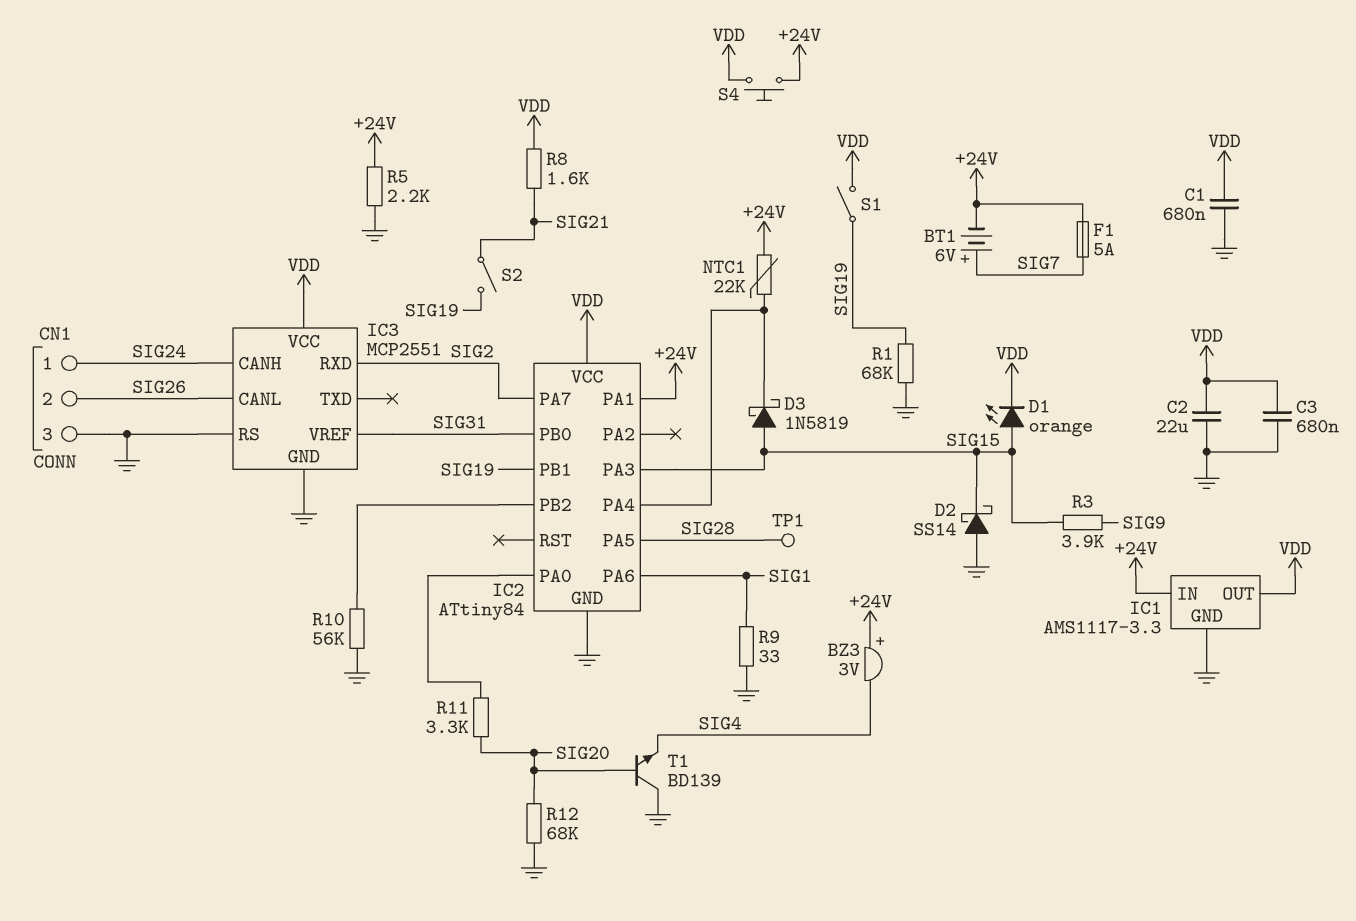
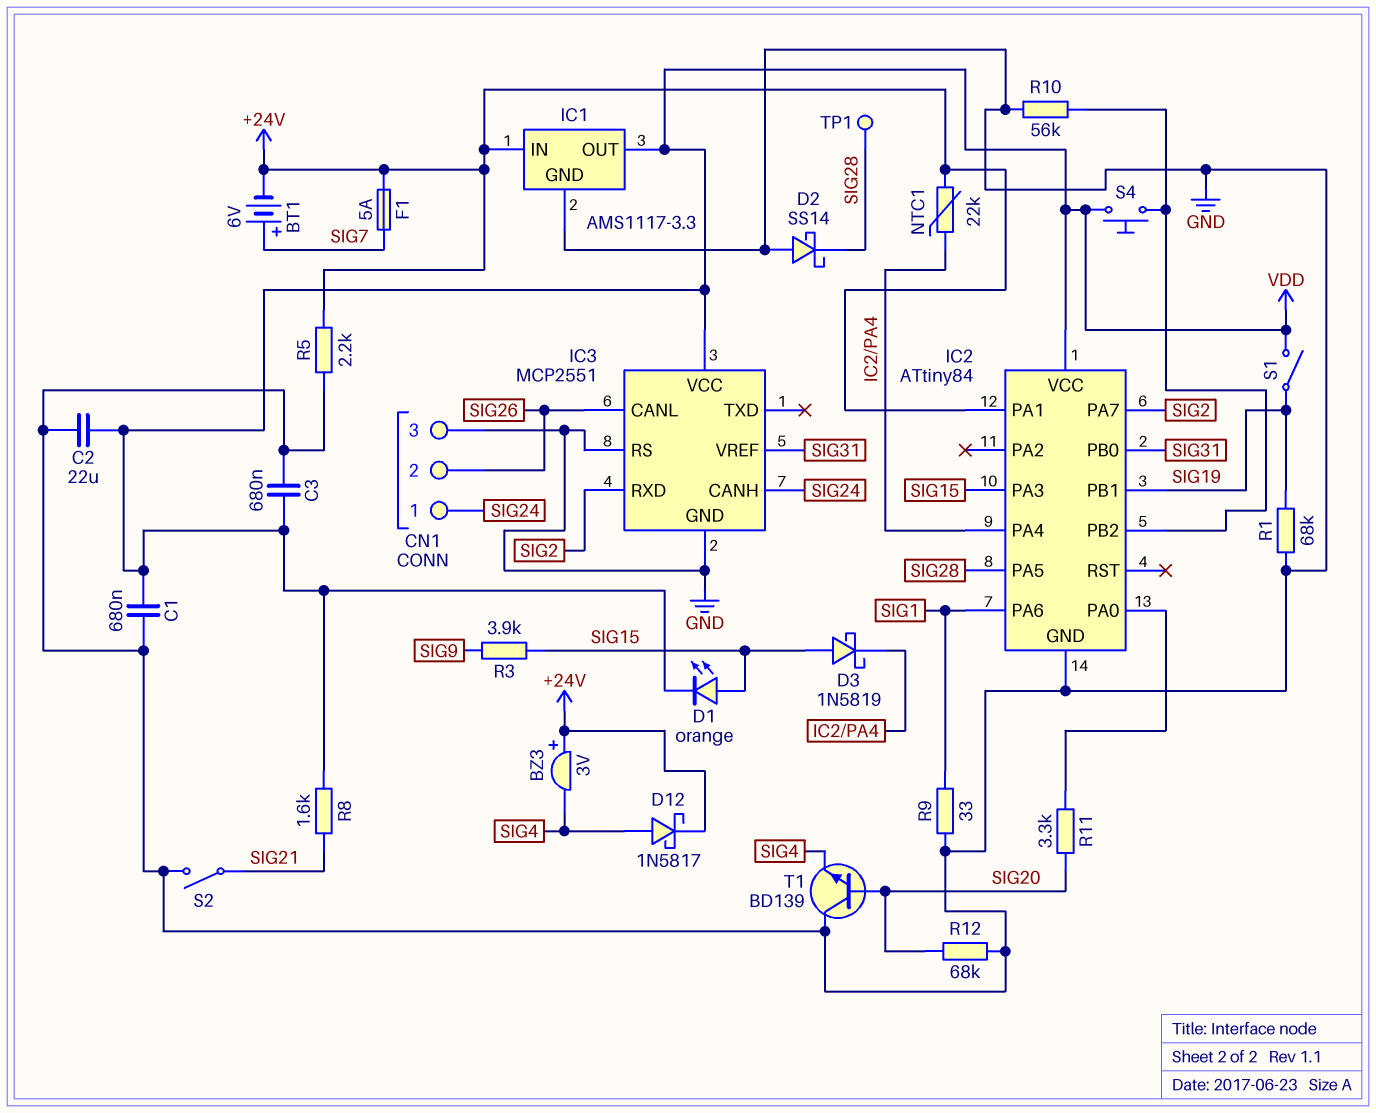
D2: schottky SS14 (A GND, K SIG15) -> schottky SS14 (A GND, K SIG28)
D12: none -> schottky 1N5817 (A SIG4, K +24V)
S2: switch (SIG19, SIG21) -> switch (GND, SIG21)
S4: button (+24V, VDD) -> button (IC2/PB2, VDD)

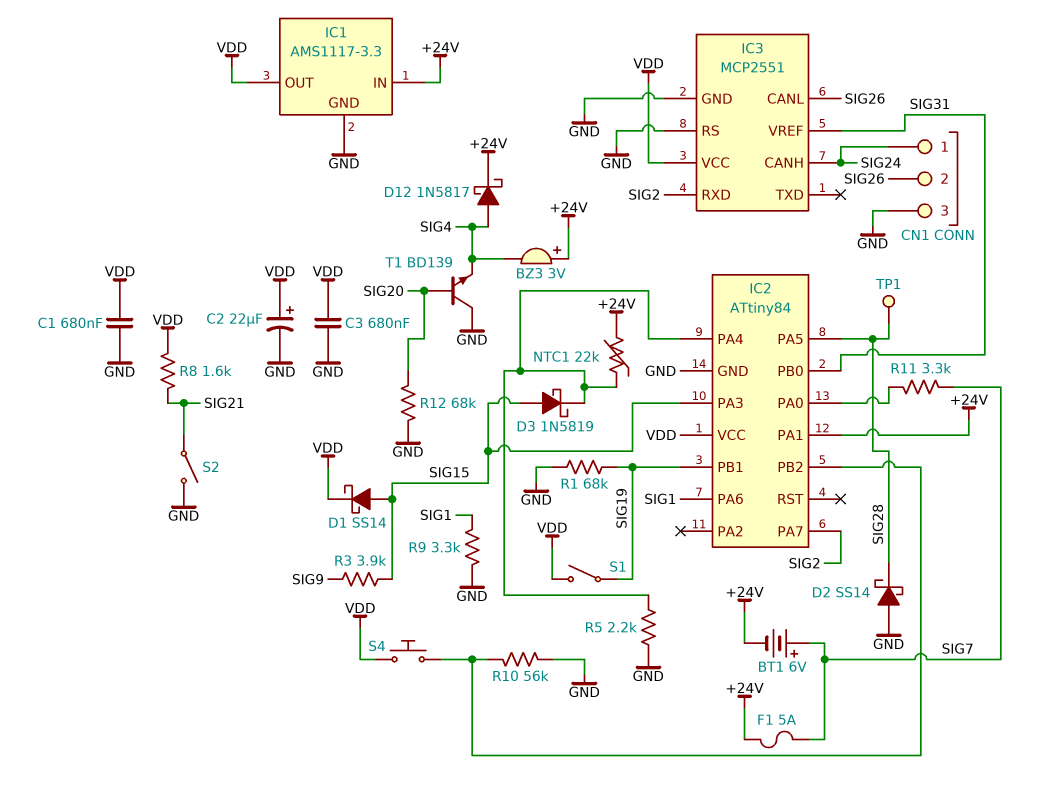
C2: 22uF (GND, VDD) -> 22uF (plus VDD, minus GND)
D1: LED orange (A SIG15, K VDD) -> schottky SS14 (A SIG15, K VDD)
R5: 2.2k (+24V, GND) -> 2.2k (GND, IC2/PA4)
R9: 33 (GND, SIG1) -> 3.3k (GND, SIG1)
R11: 3.3k (IC2/PA0, SIG20) -> 3.3k (IC2/PA0, SIG7)

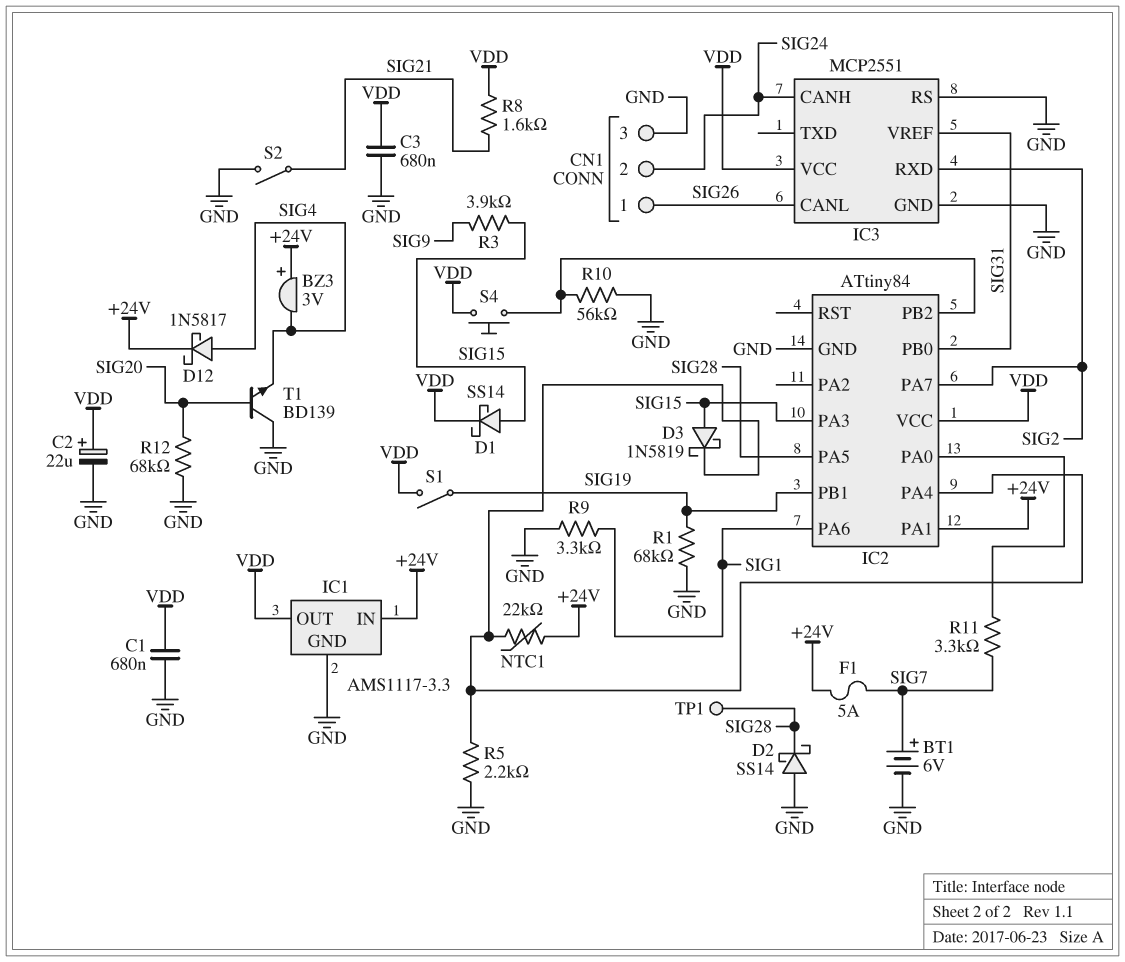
BT1: 6V (plus SIG7, minus +24V) -> 6V (plus SIG7, minus GND)
CN1 pin 1: SIG24 -> SIG26
CN1 pin 2: SIG26 -> SIG24

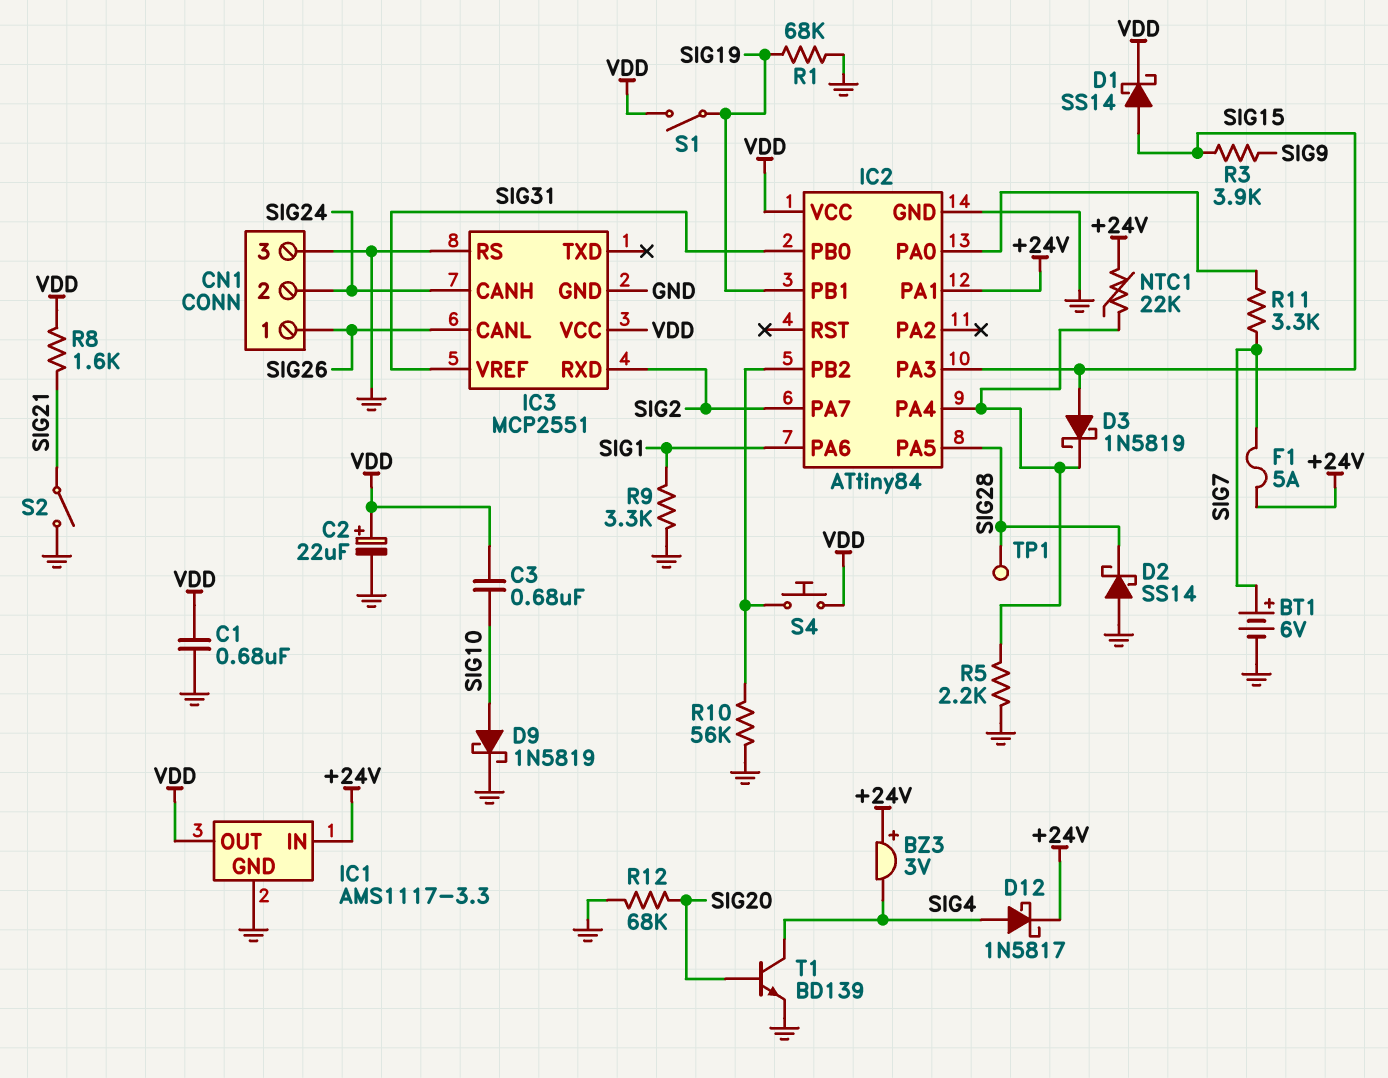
C3: 680nF (GND, VDD) -> 680nF (SIG10, VDD)
D9: none -> schottky 1N5819 (A SIG10, K GND)
T1: NPN BD139 (B SIG20, C GND, E SIG4) -> NPN BD139 (B SIG20, C SIG4, E GND)

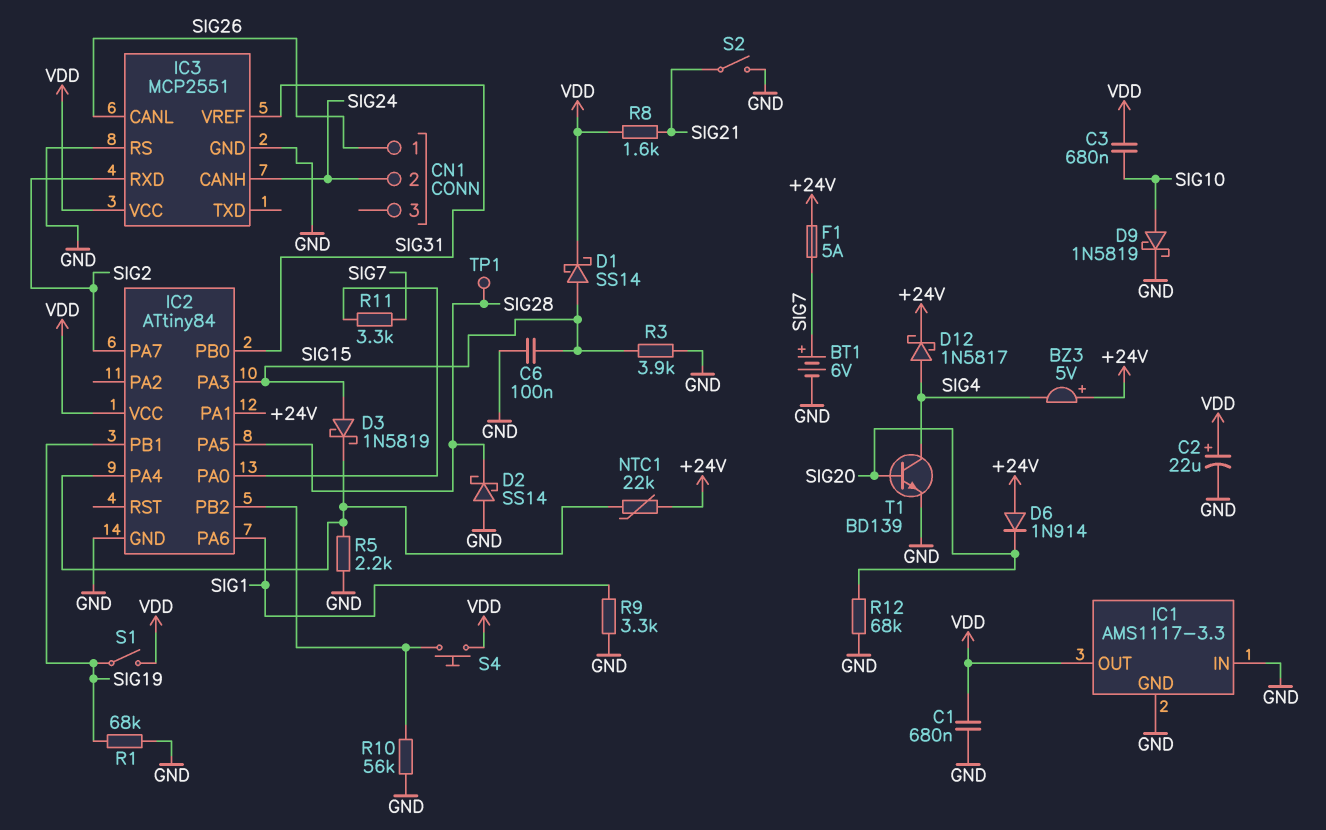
BZ3: buzzer 3V (plus +24V, minus SIG4) -> buzzer 5V (plus +24V, minus SIG4)
C6: none -> 100nF (GND, SIG15)
CN1 pin 3: GND -> none
D6: none -> diode 1N914 (A +24V, K SIG20)
IC1 pin IN: +24V -> GND
R3: 3.9k (SIG9, SIG15) -> 3.9k (GND, SIG15)

